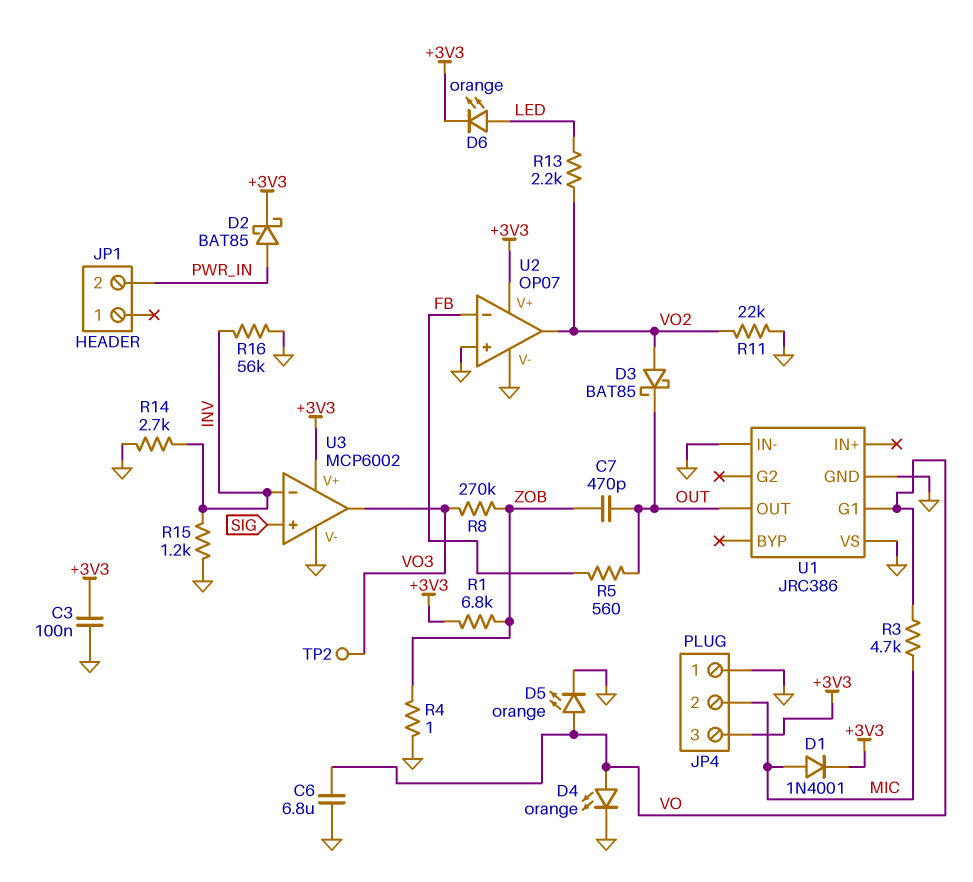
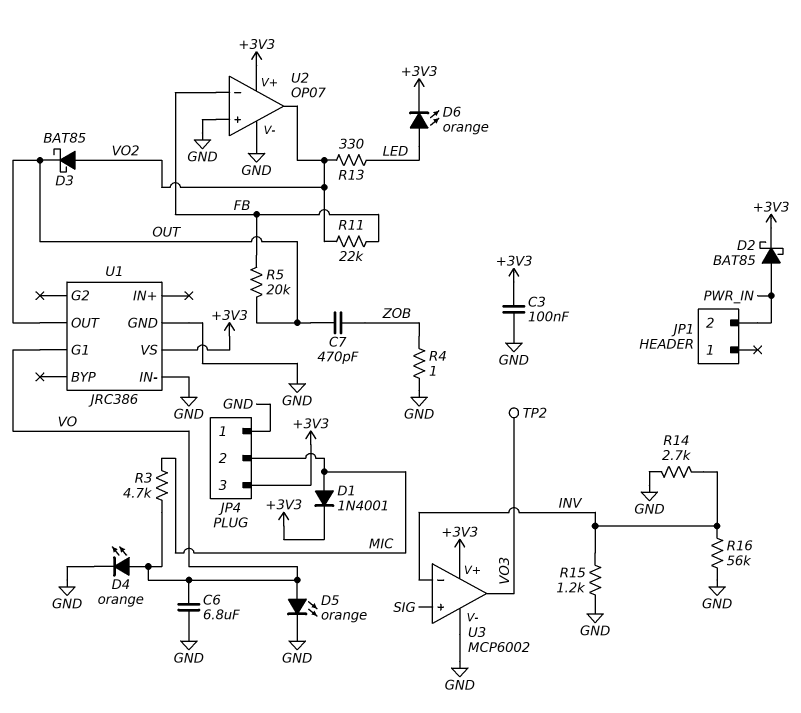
R1: 6.8k (+3V3, ZOB) -> none
R5: 560 (FB, OUT) -> 20k (FB, OUT)
R8: 270k (VO3, ZOB) -> none
R11: 22k (GND, VO2) -> 22k (FB, VO2)
R13: 2.2k (LED, VO2) -> 330 (LED, VO2)
U1 pin VS: GND -> +3V3

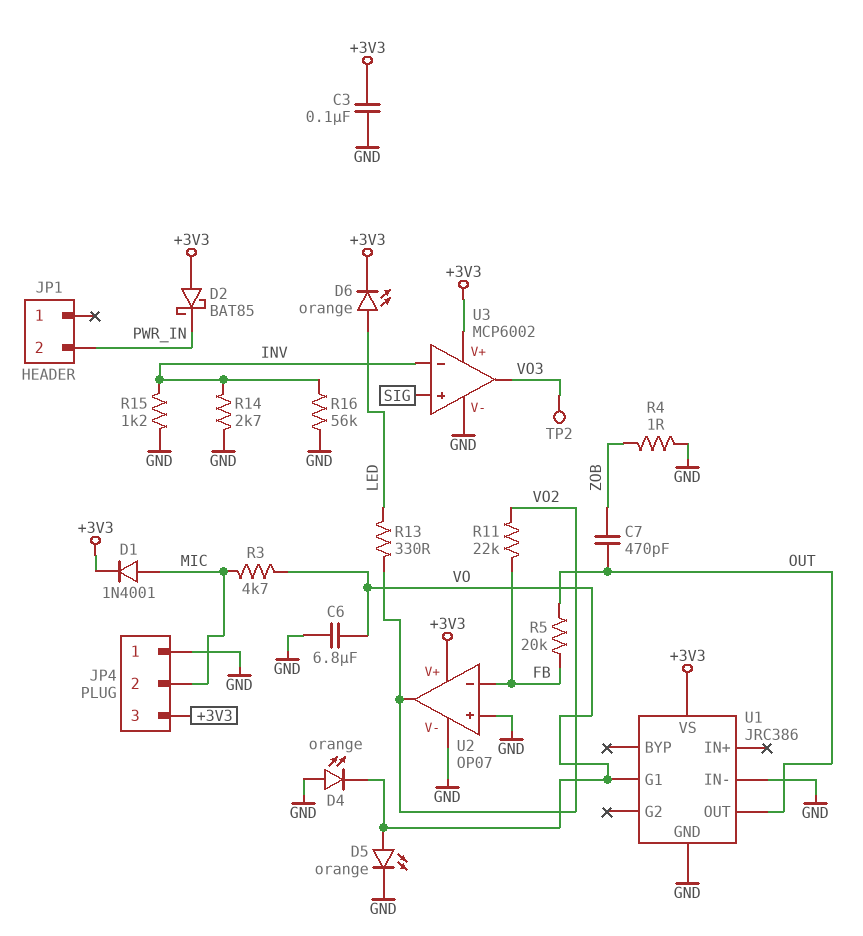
D2: schottky BAT85 (A PWR_IN, K +3V3) -> schottky BAT85 (A +3V3, K PWR_IN)
D3: schottky BAT85 (A VO2, K OUT) -> none
D4: LED orange (A VO, K GND) -> LED orange (A GND, K VO)

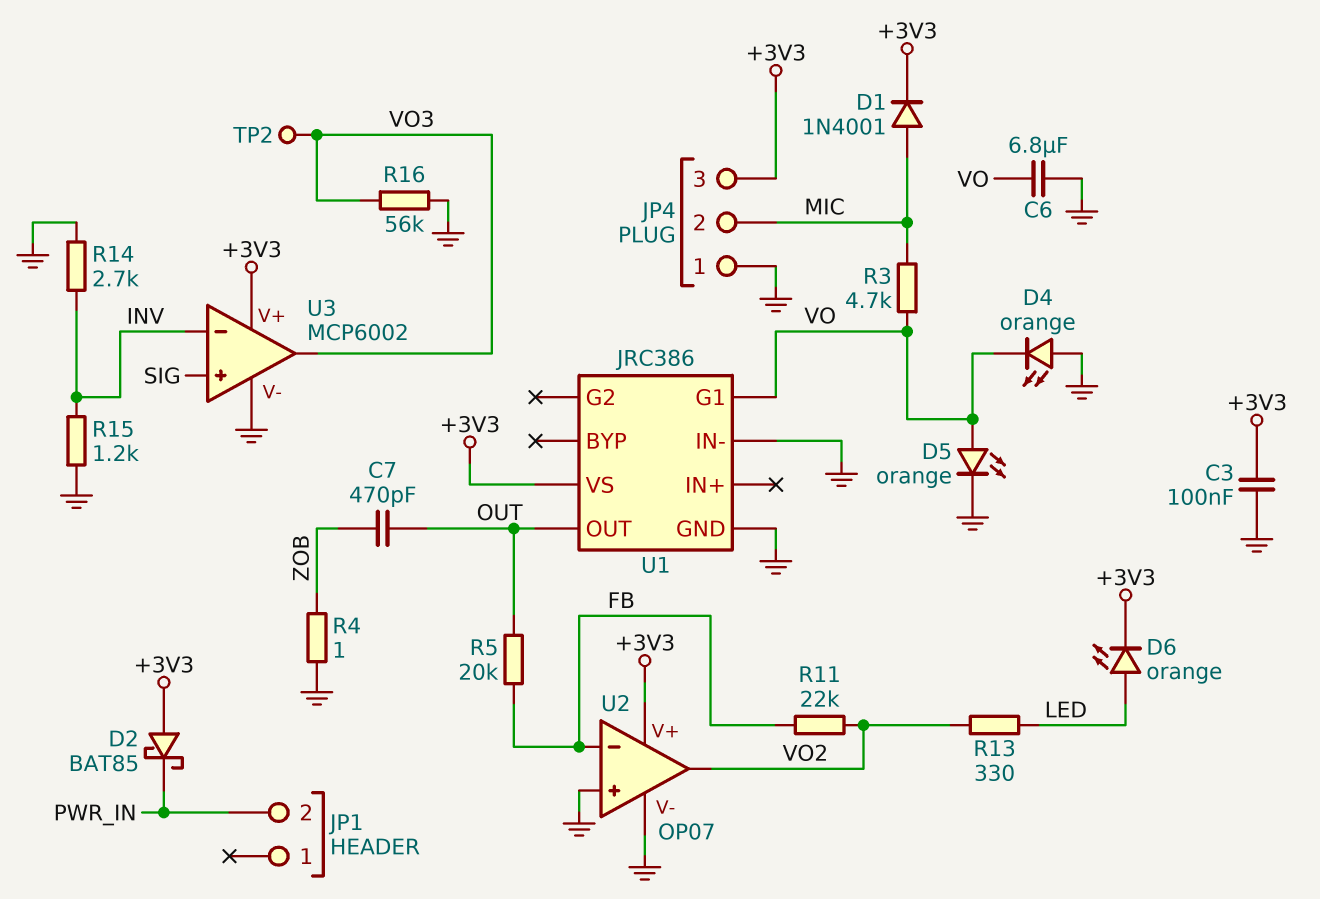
R16: 56k (GND, INV) -> 56k (GND, VO3)

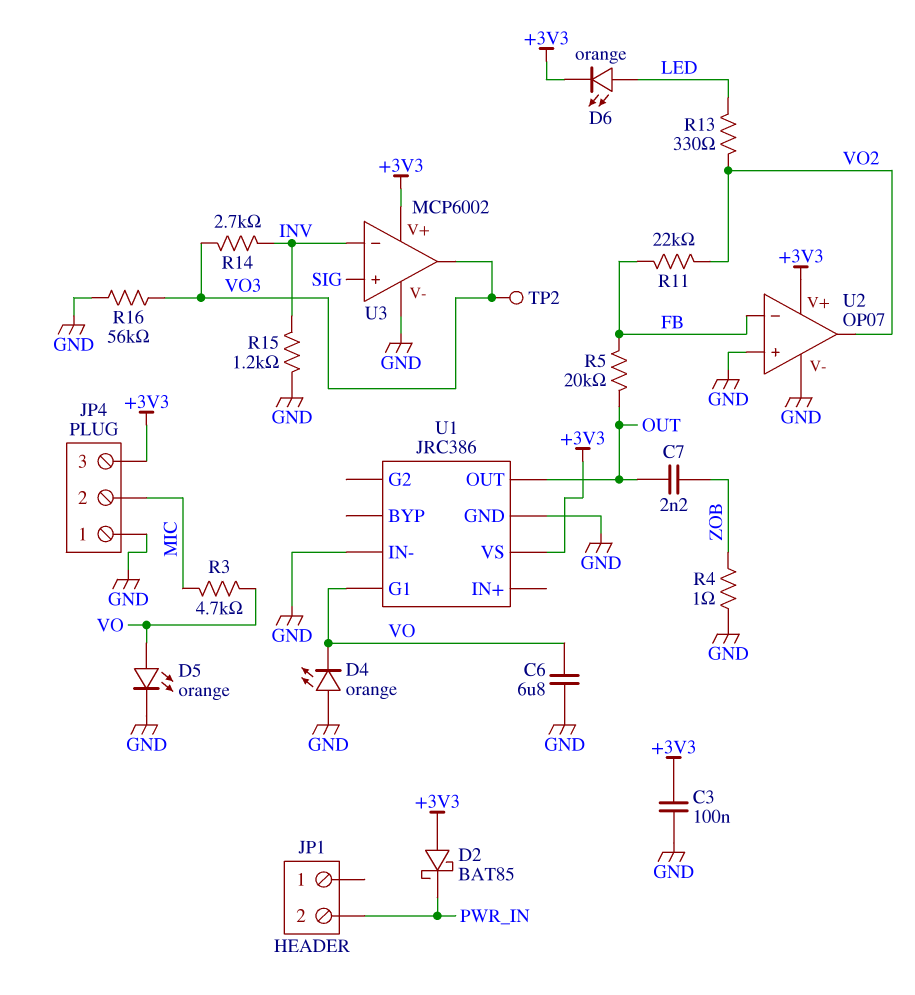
C7: 470pF (OUT, ZOB) -> 2.2nF (OUT, ZOB)
D1: diode 1N4001 (A MIC, K +3V3) -> none
R14: 2.7k (GND, INV) -> 2.7k (INV, VO3)

